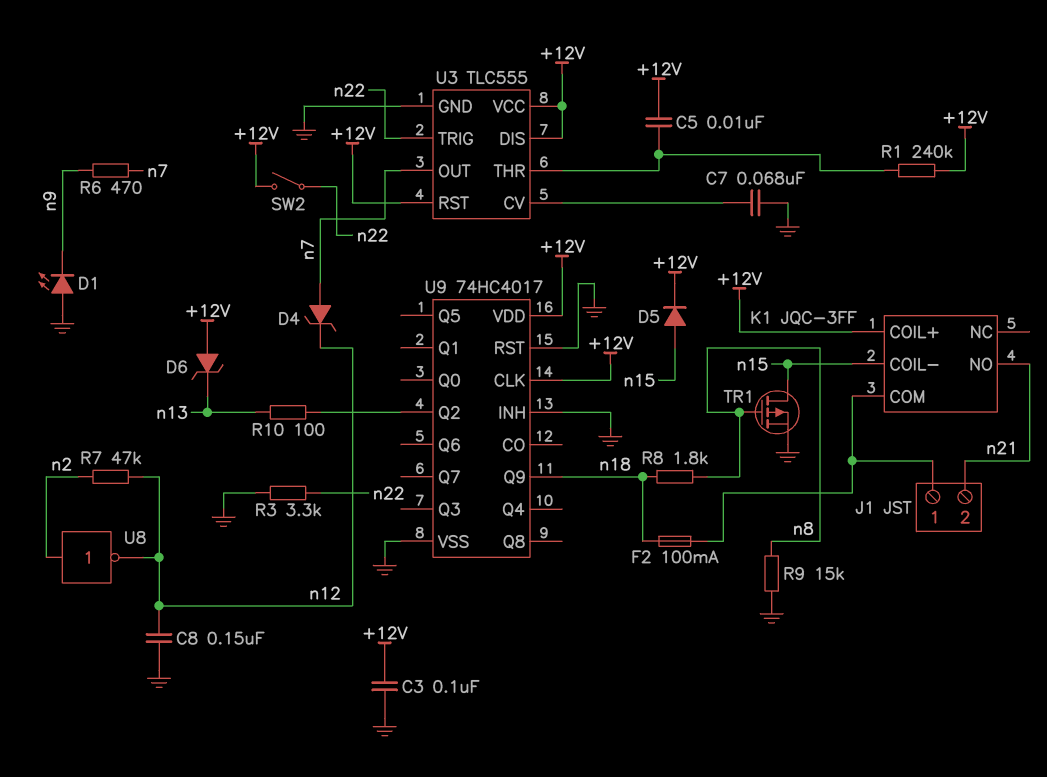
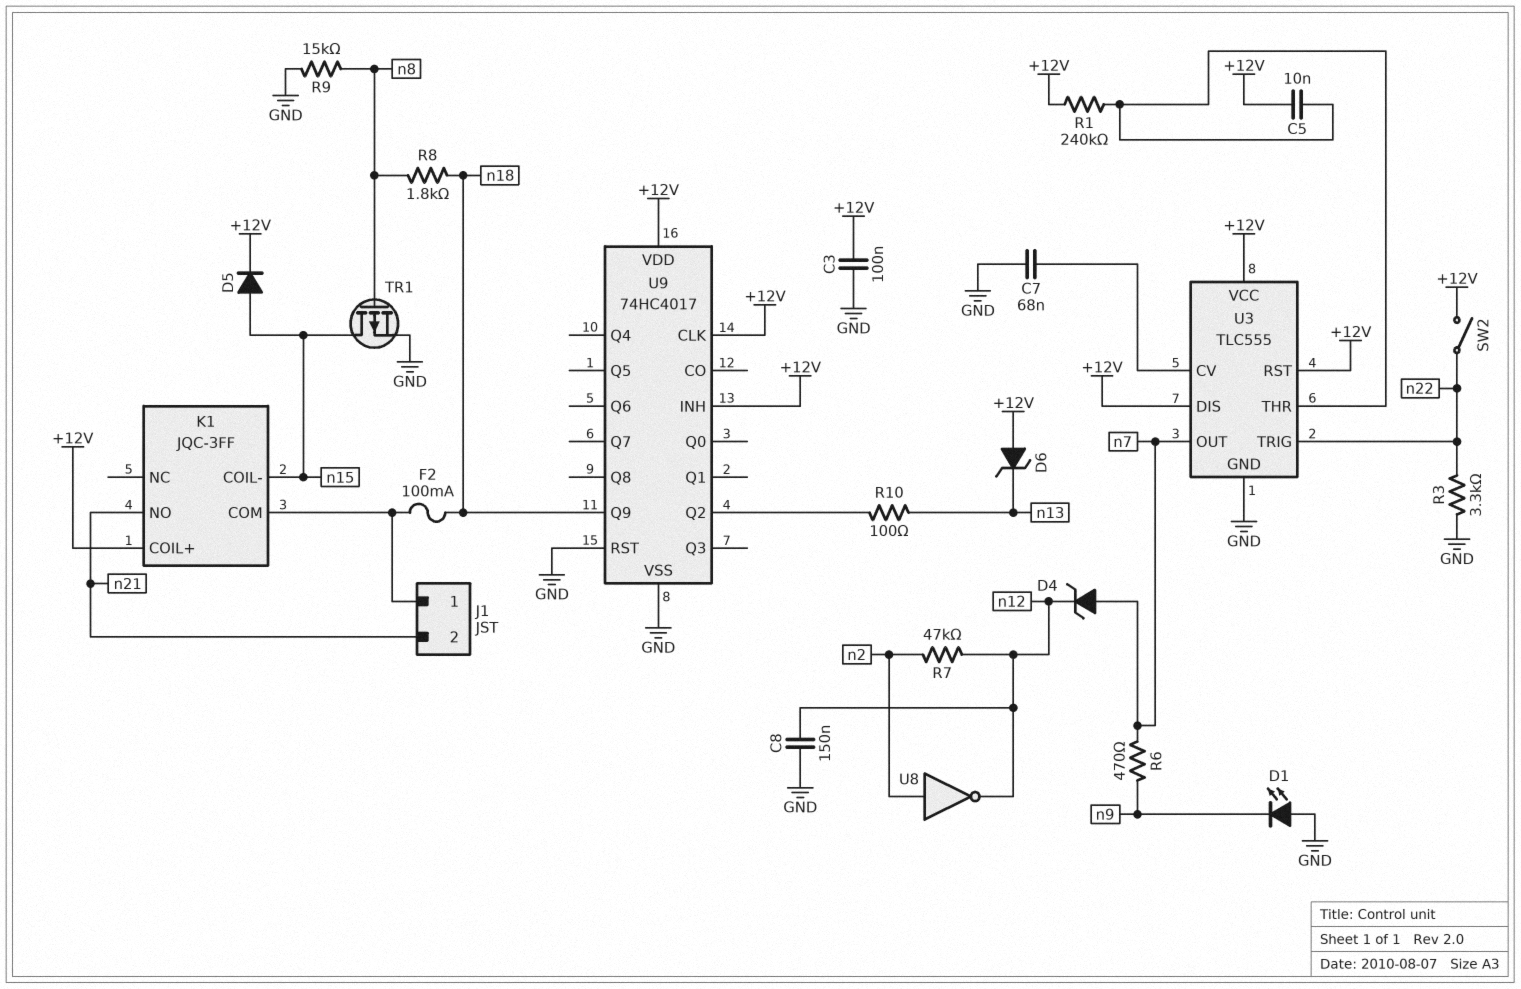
U9 pin INH: GND -> +12V

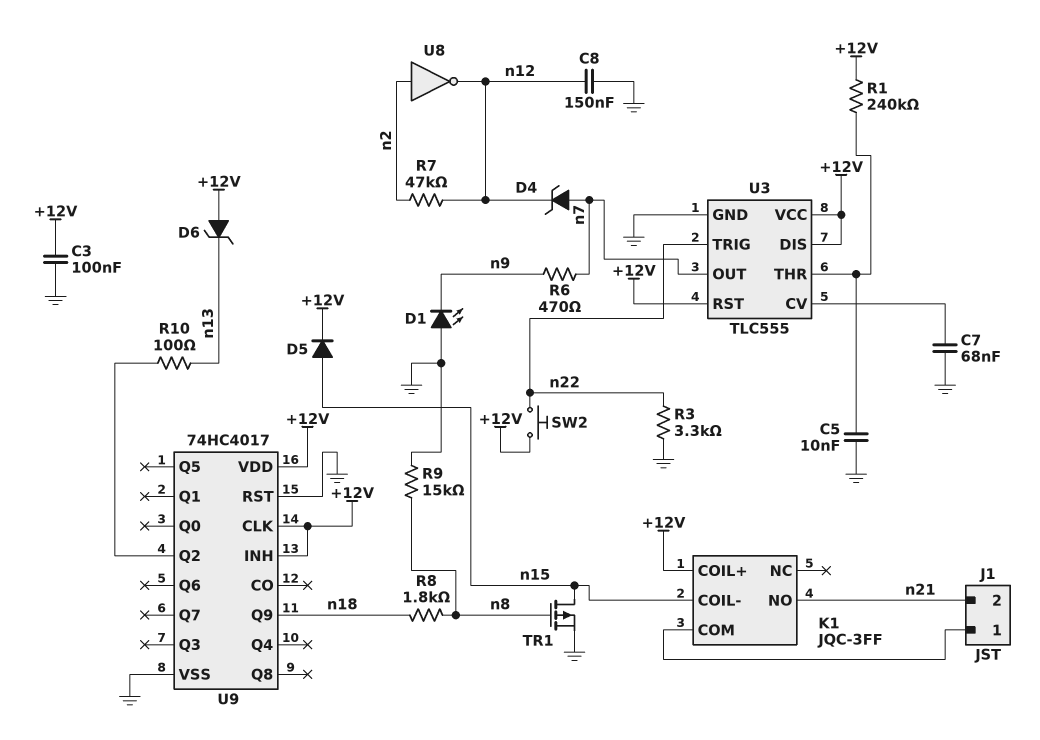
C5: 10nF (+12V, U3/THR) -> 10nF (GND, U3/THR)
F2: 100mA (J1/1, n18) -> none
SW2: switch (+12V, n22) -> button (+12V, n22)

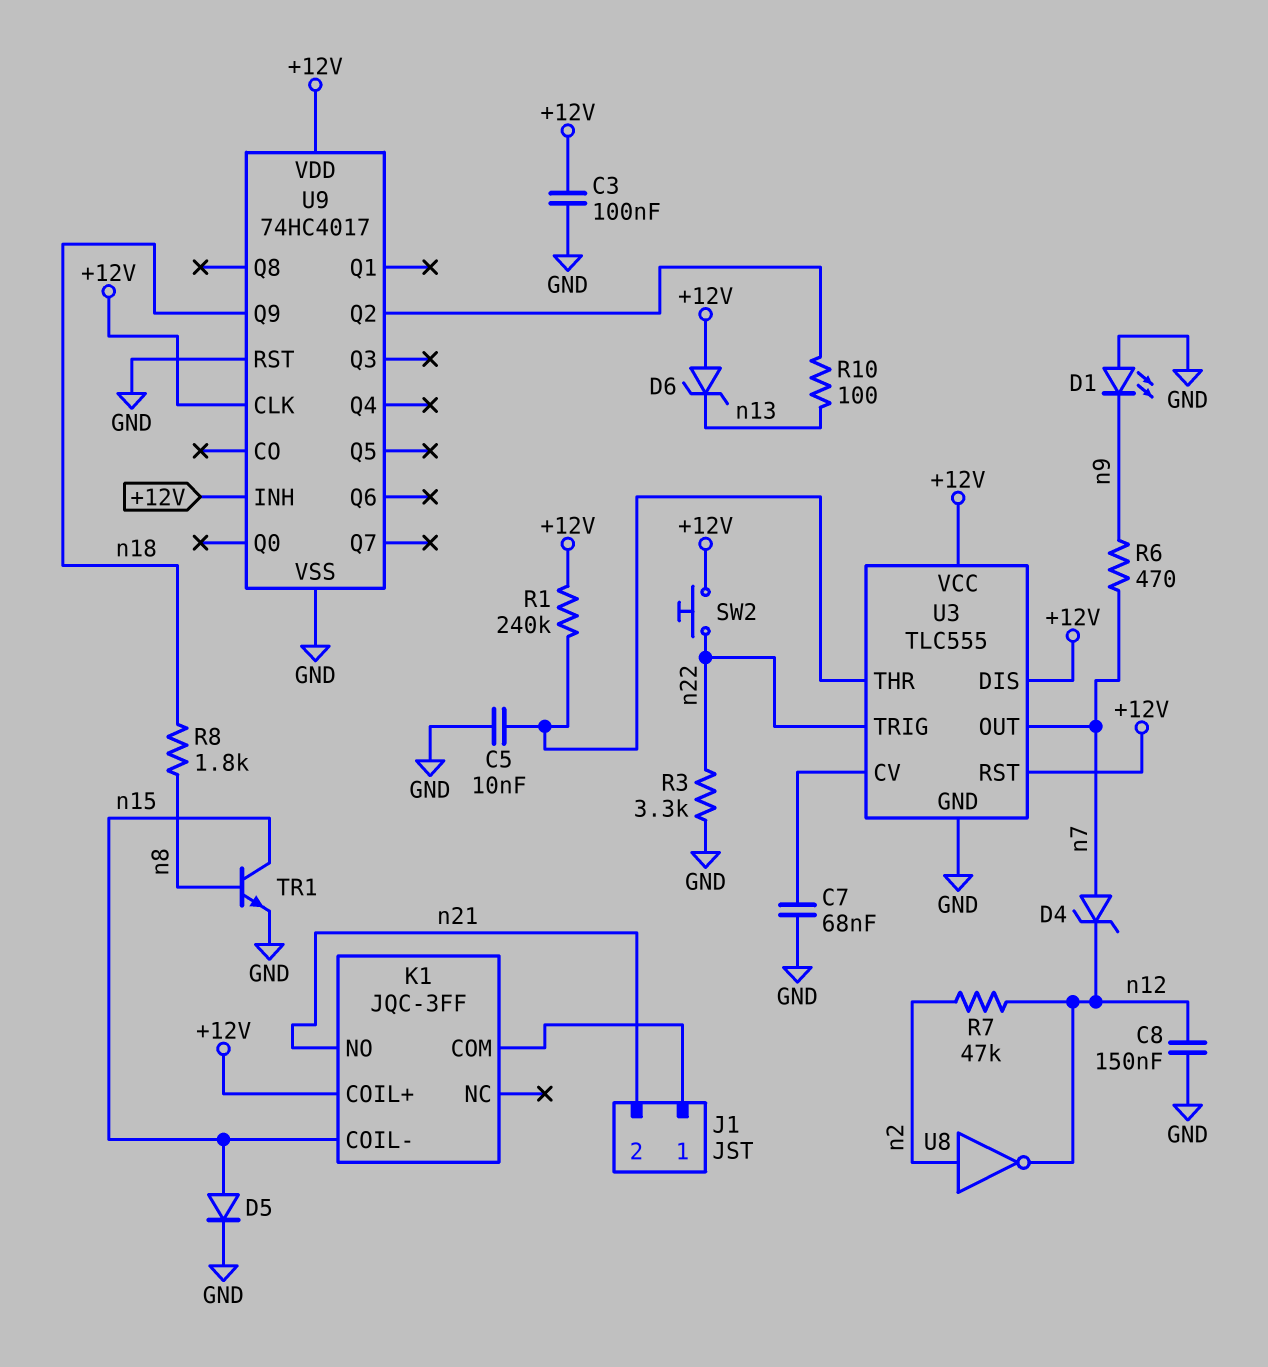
D5: diode (A n15, K +12V) -> diode (A n15, K GND)
R9: 15k (GND, n8) -> none
TR1: PMOS (G n8, D n15, S GND) -> NPN (B n8, C n15, E GND)

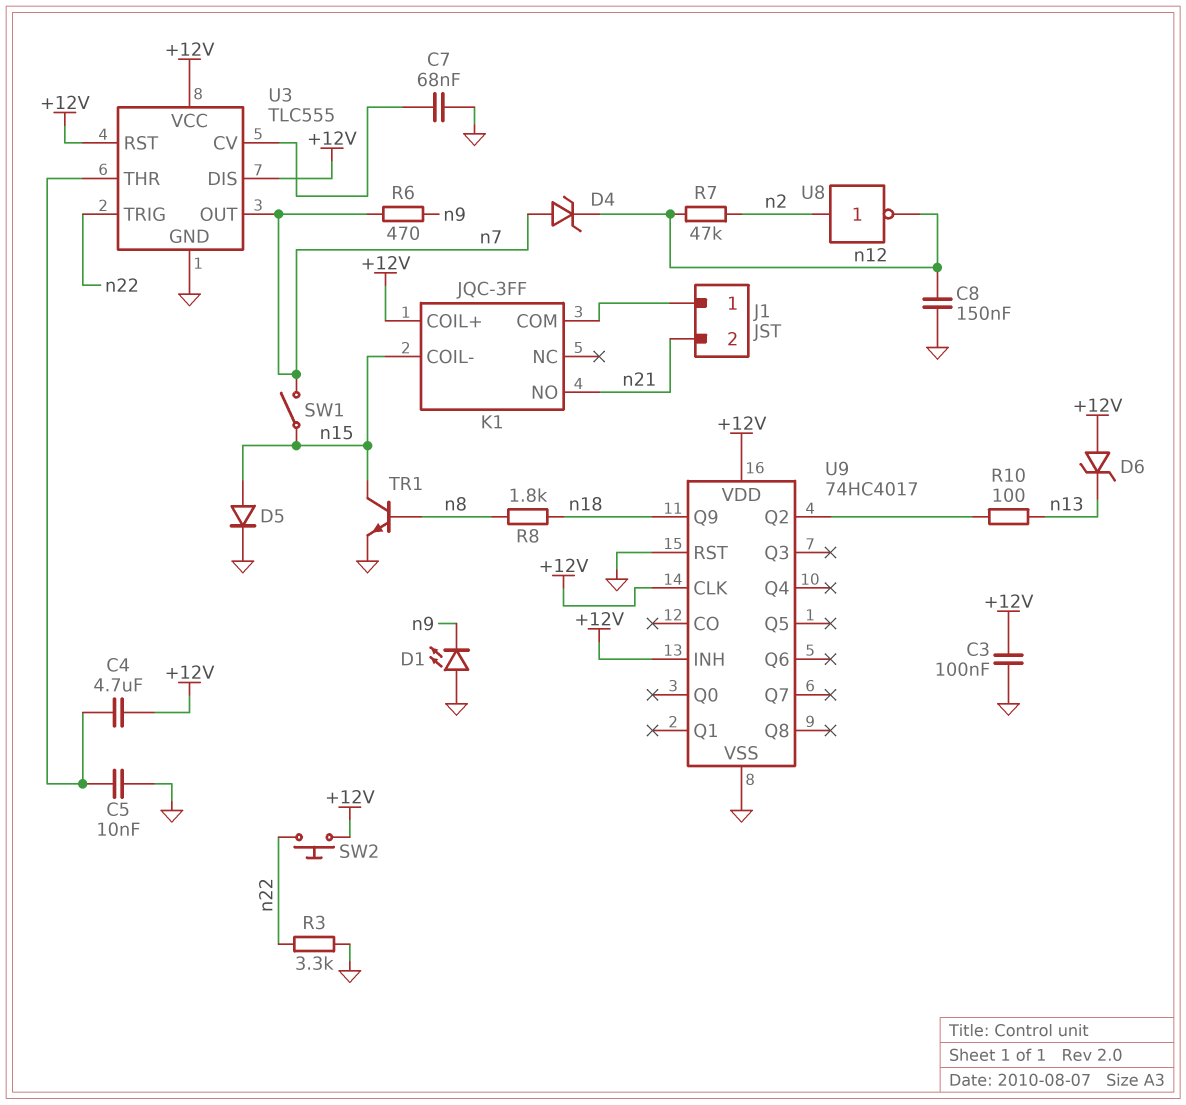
C4: none -> 4.7uF (+12V, U3/THR)
R1: 240k (+12V, U3/THR) -> none
SW1: none -> switch (n7, n15)

